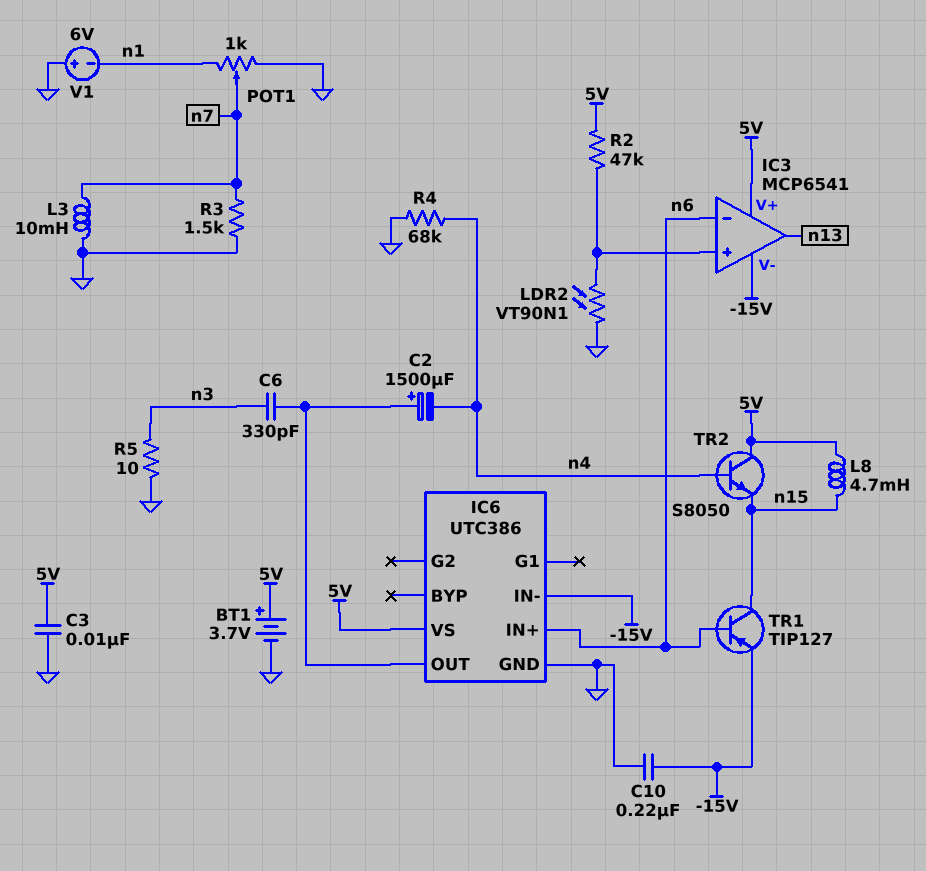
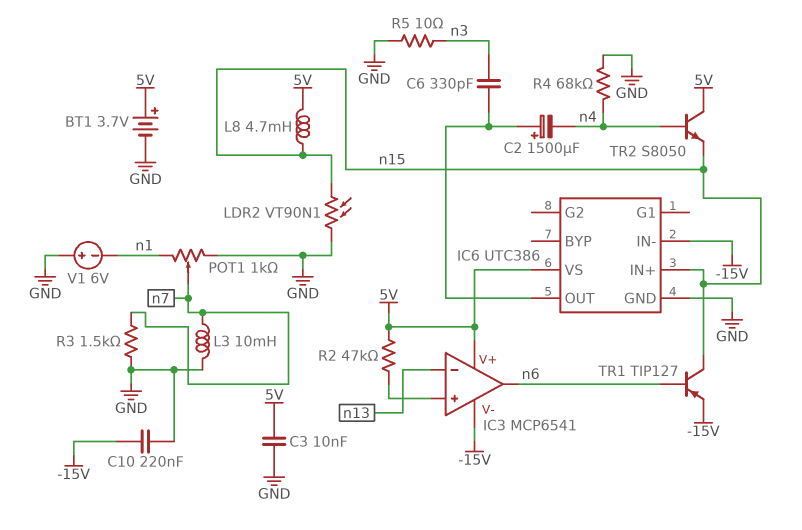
IC3 pin in-: n6 -> n13
IC3 pin out: n13 -> n6
IC6 pin IN+: n6 -> n15
LDR2: VT90N1 (GND, IC3/in+) -> VT90N1 (GND, n15)

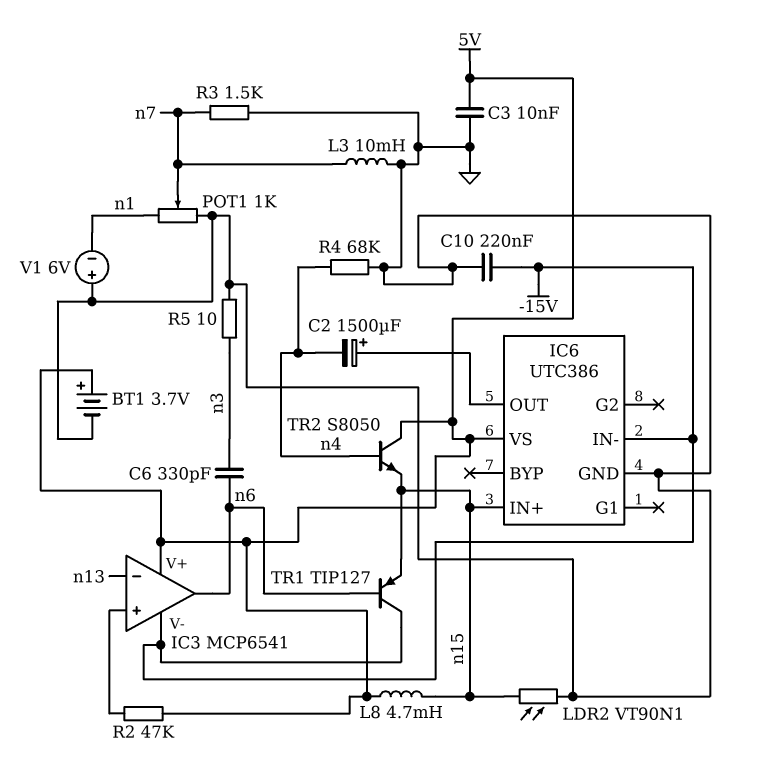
C6: 330pF (IC6/OUT, n3) -> 330pF (n3, n6)
TR1: PNP TIP127 (B n6, C n15, E -15V) -> PNP TIP127 (B n6, C -15V, E n15)

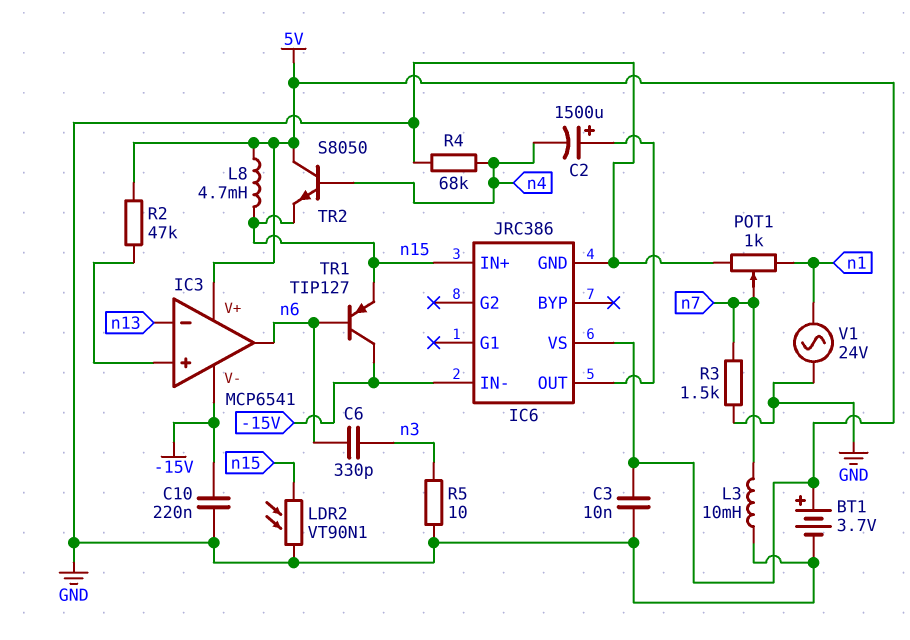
IC6: UTC386 -> JRC386
V1: 6V (plus GND, minus n1) -> AC 24V (GND, n1)

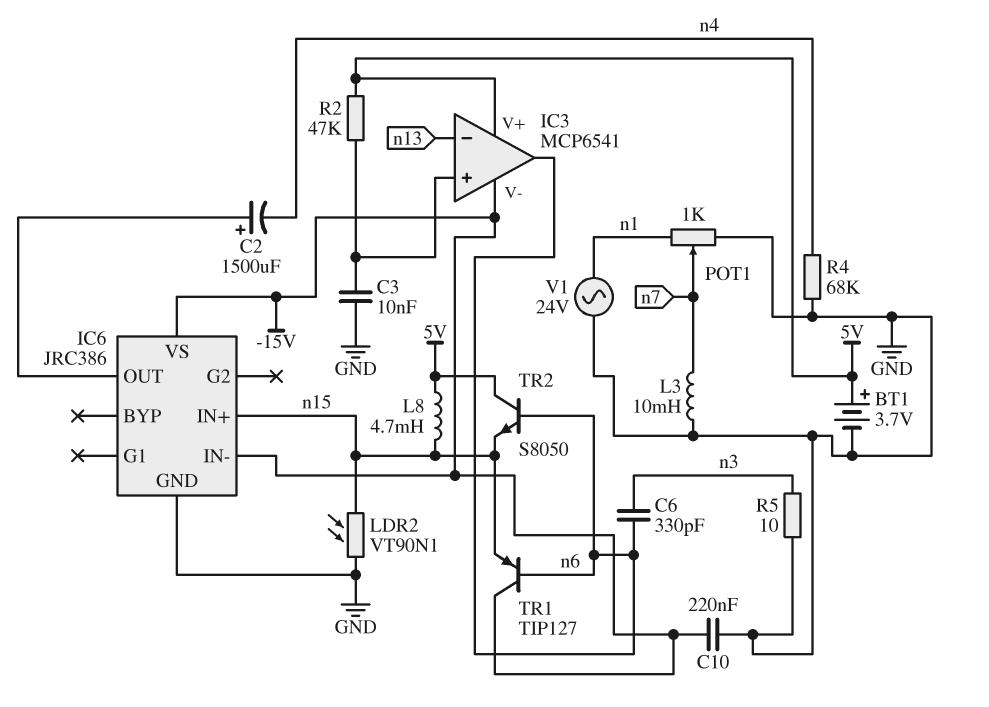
C3: 10nF (5V, GND) -> 10nF (GND, IC3/in+)
IC6 pin VS: 5V -> -15V
R3: 1.5k (GND, n7) -> none
TR2: NPN S8050 (B n4, C 5V, E n15) -> NPN S8050 (B n6, C 5V, E n15)

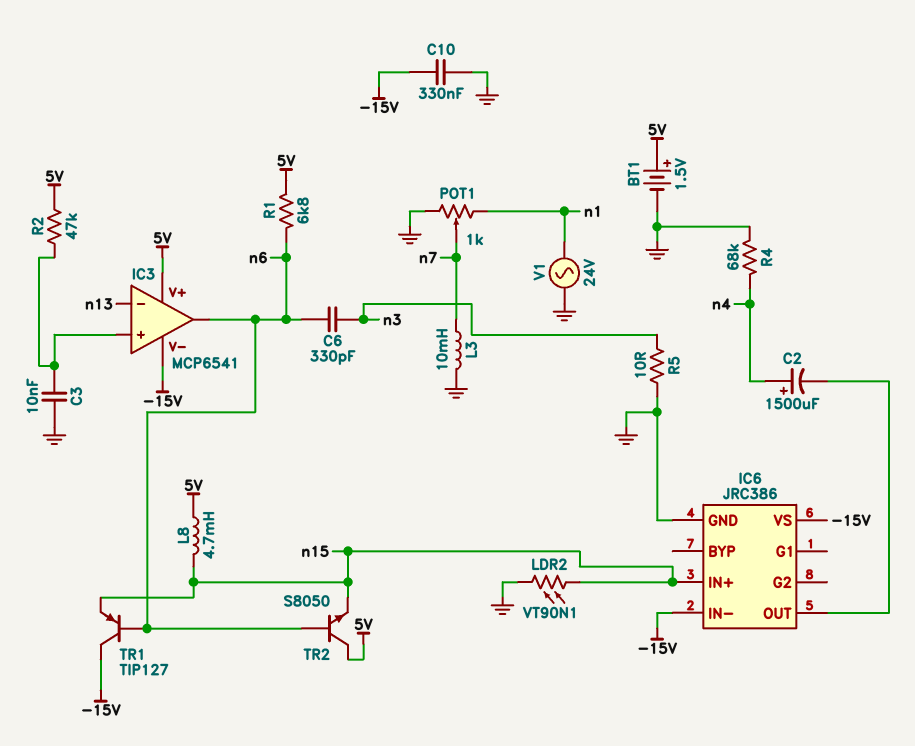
BT1: 3.7V (plus 5V, minus GND) -> 1.5V (plus 5V, minus GND)
C2: 1500uF (plus IC6/OUT, minus n4) -> 1500uF (plus n4, minus IC6/OUT)
C10: 220nF (-15V, GND) -> 330nF (-15V, GND)
R1: none -> 6.8k (5V, n6)

